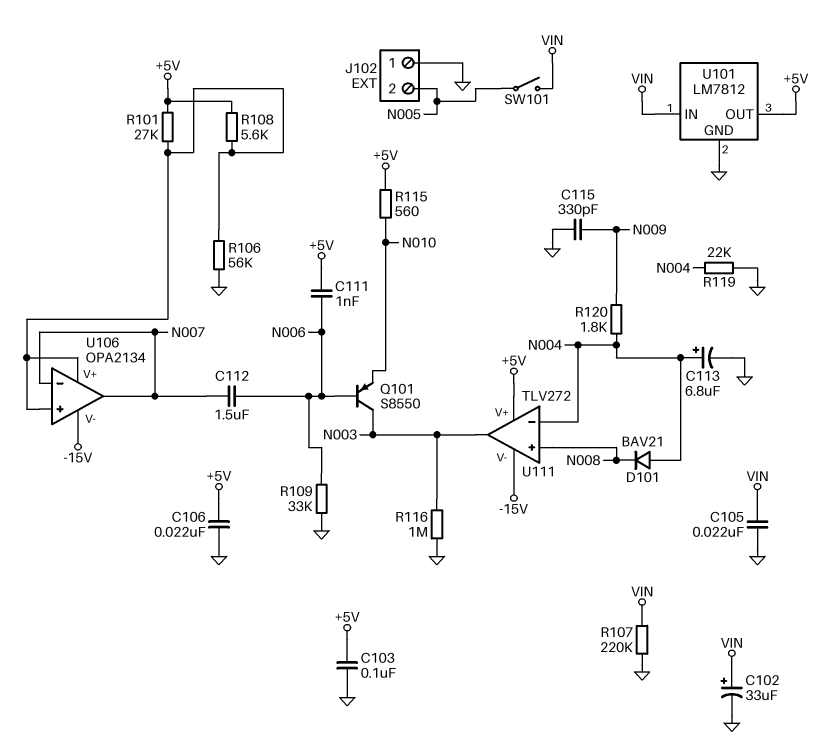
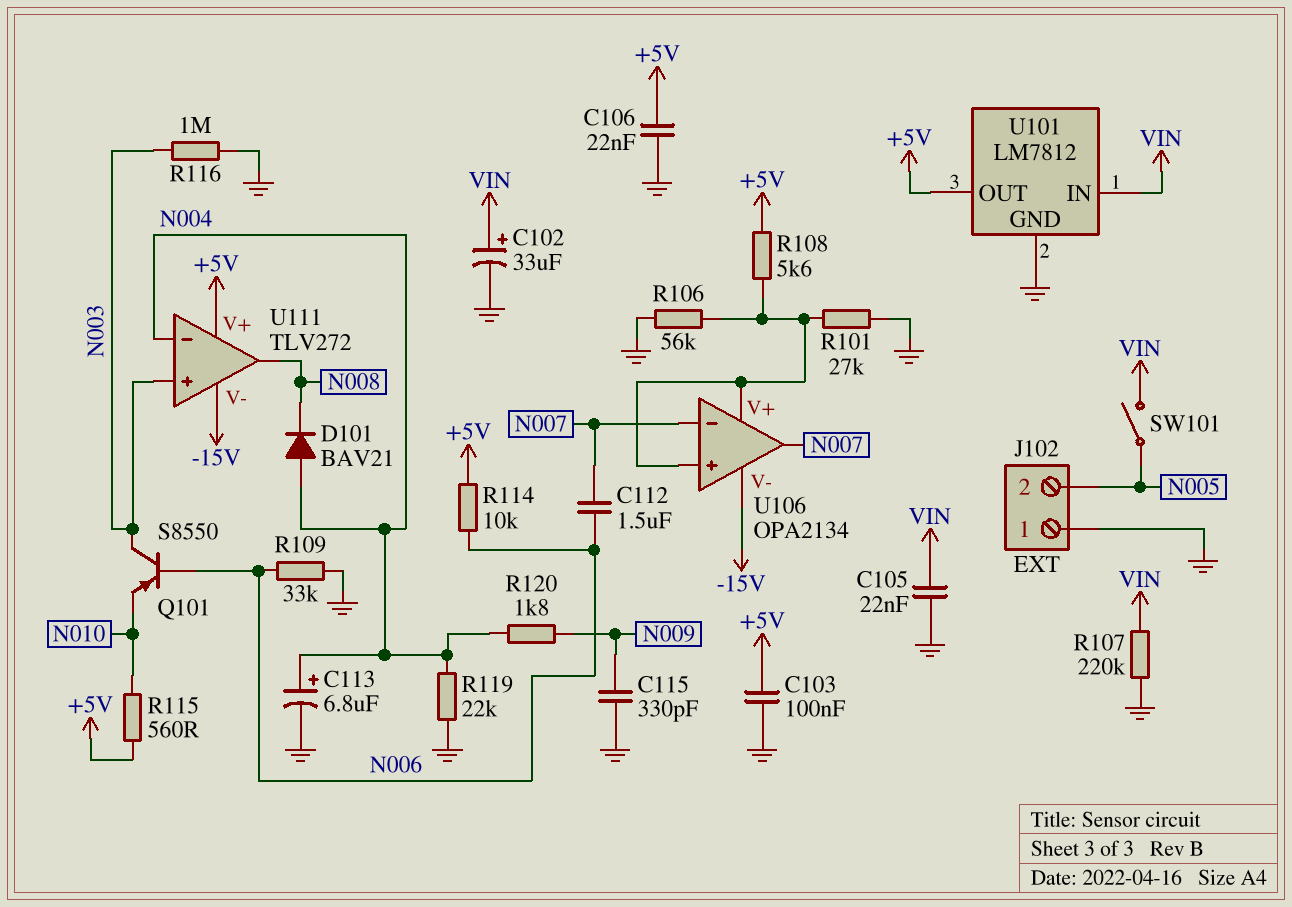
C111: 1nF (+5V, N006) -> none
R101: 27k (+5V, U106/V+) -> 27k (GND, U106/V+)
R114: none -> 10k (+5V, N006)
U111 pin in+: N008 -> N003
U111 pin out: N003 -> N008

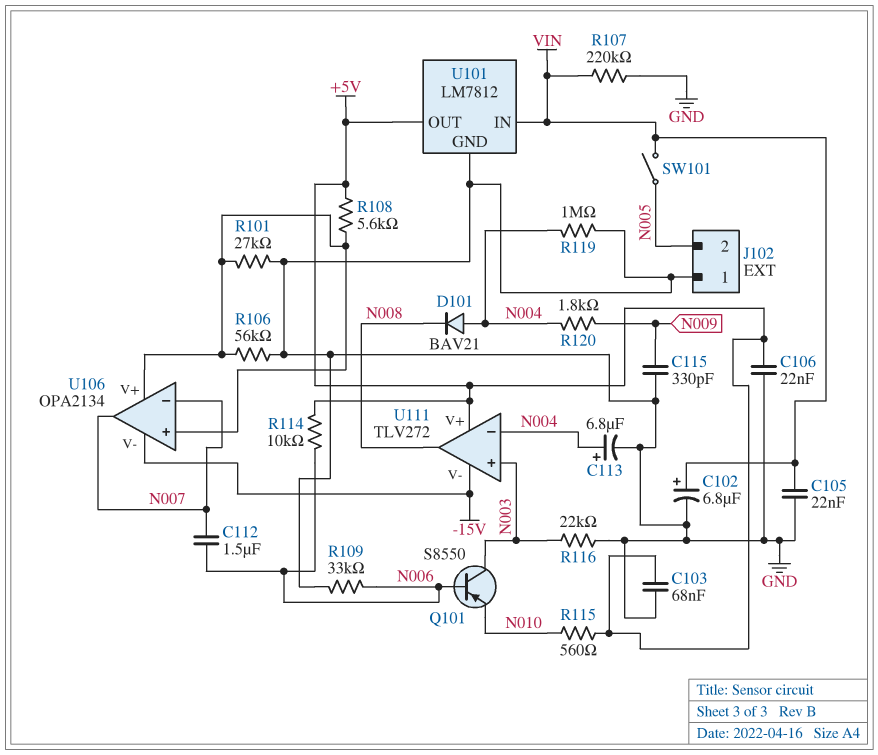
C102: 33uF (plus VIN, minus GND) -> 6.8uF (plus VIN, minus GND)
C103: 100nF (+5V, GND) -> 68nF (+5V, GND)
R116: 1M (GND, N003) -> 22k (GND, N003)
R119: 22k (GND, N004) -> 1M (GND, N004)

